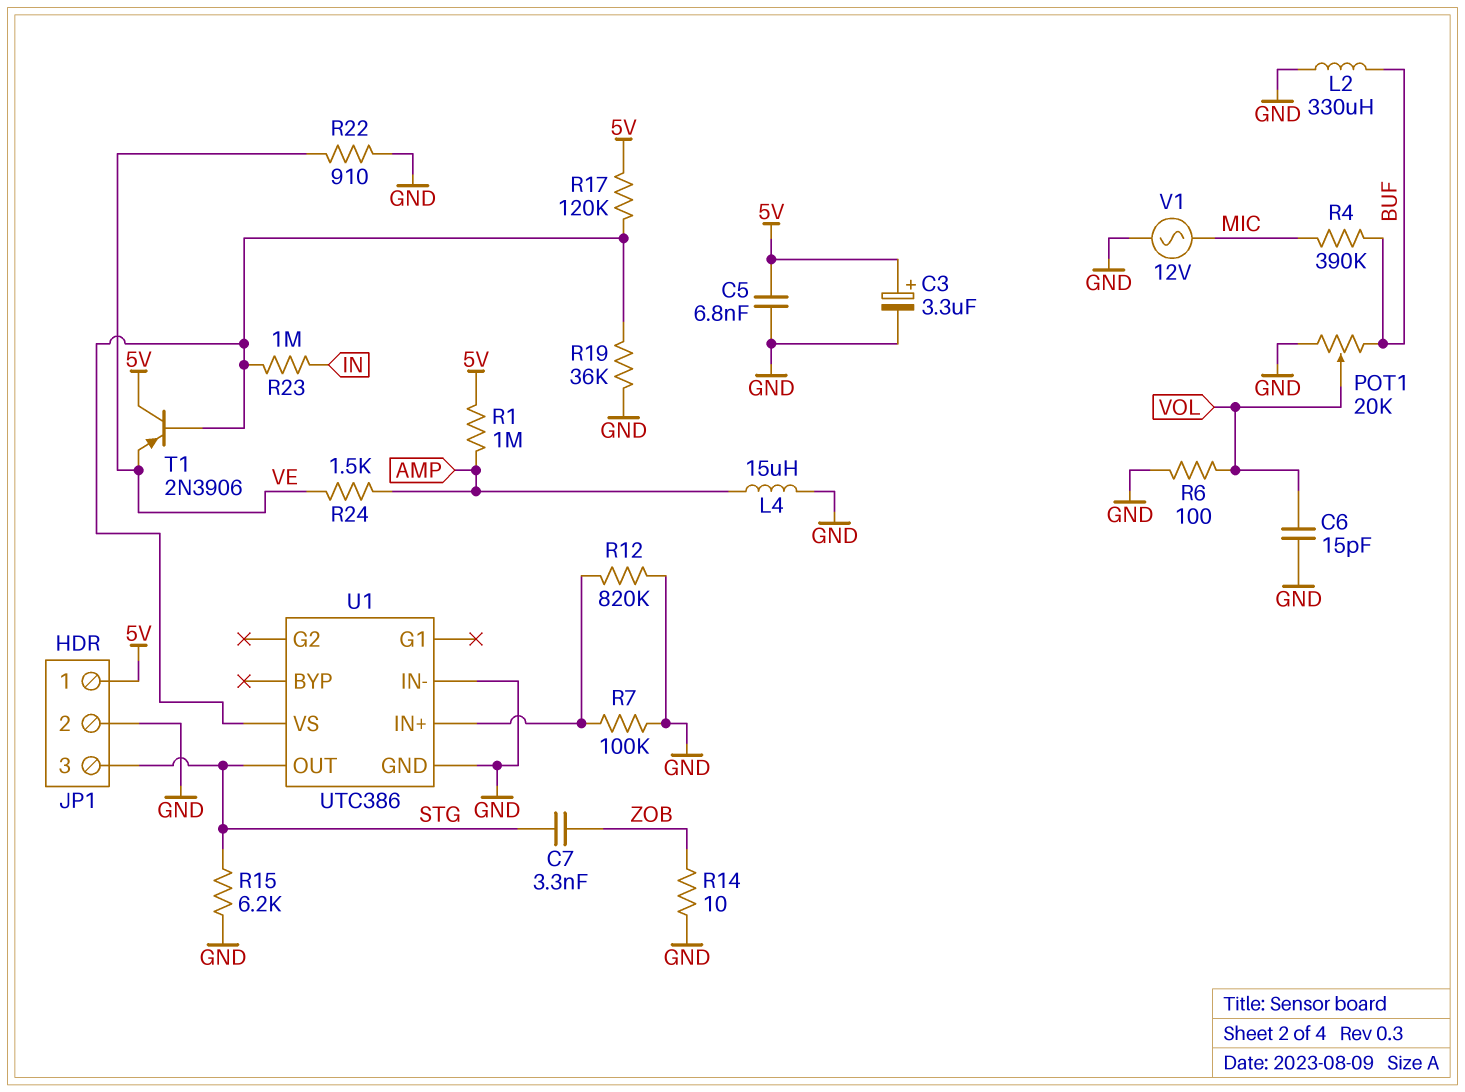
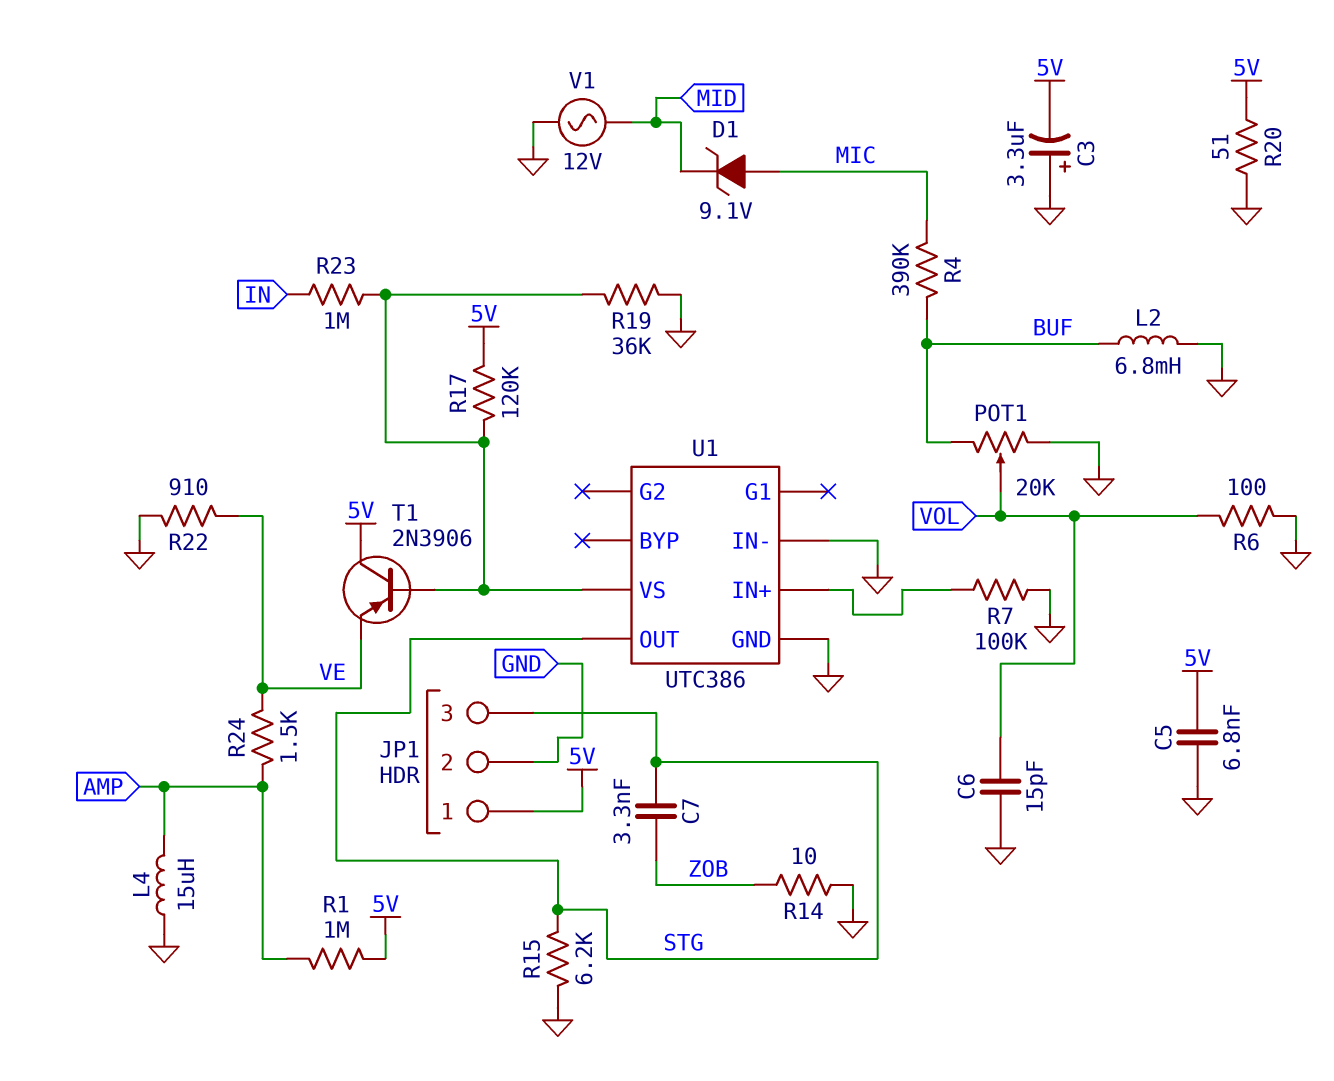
C3: 3.3uF (plus 5V, minus GND) -> 3.3uF (plus GND, minus 5V)
D1: none -> zener 9.1V (A MIC, K MID)
L2: 330uH (BUF, GND) -> 6.8mH (BUF, GND)
R12: 820k (GND, U1/IN+) -> none
R20: none -> 51 (5V, GND)
V1: AC 12V (GND, MIC) -> AC 12V (GND, MID)

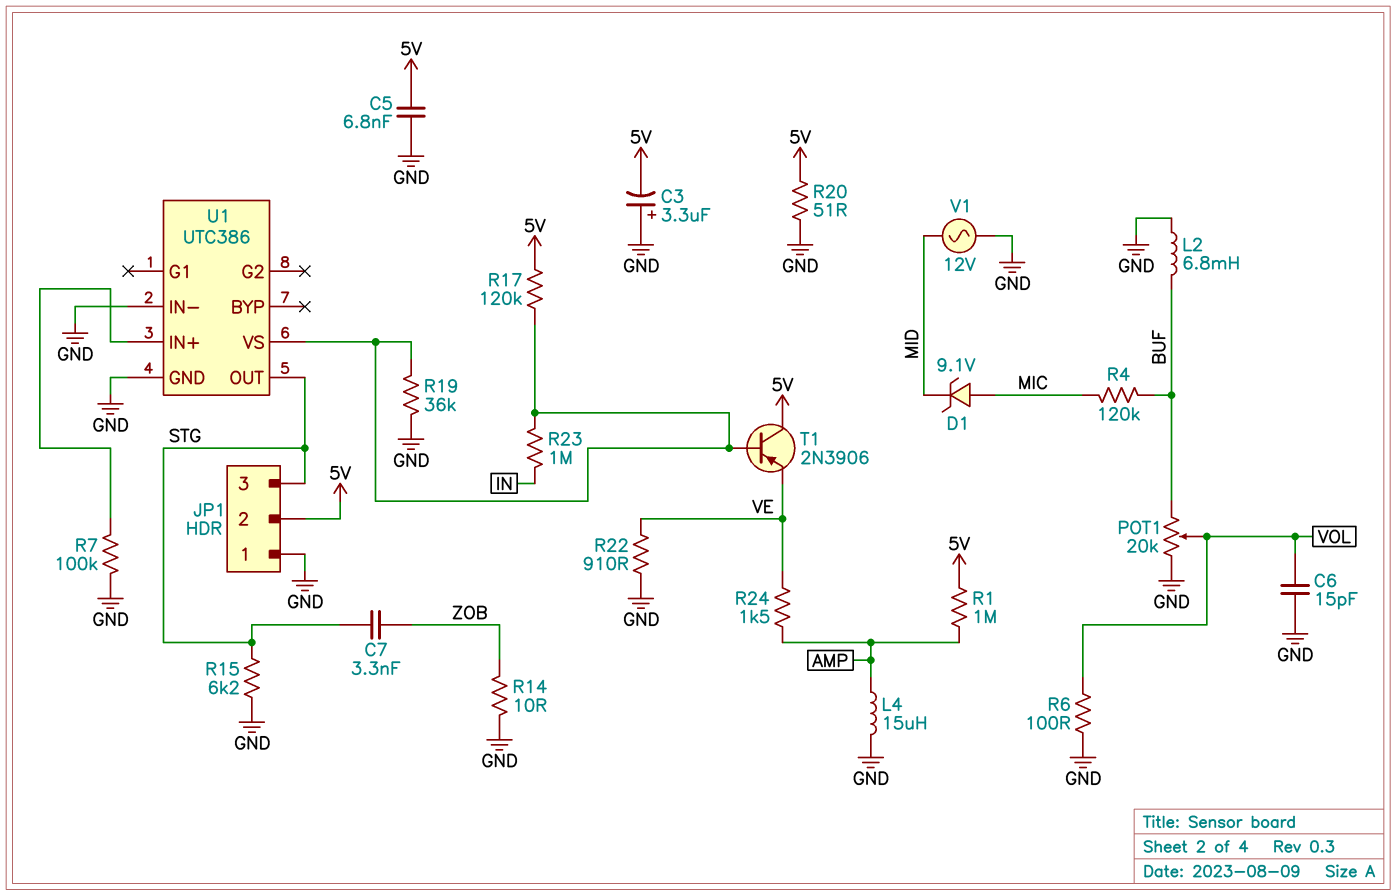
JP1 pin 1: 5V -> GND
JP1 pin 2: GND -> 5V
R4: 390k (BUF, MIC) -> 120k (BUF, MIC)

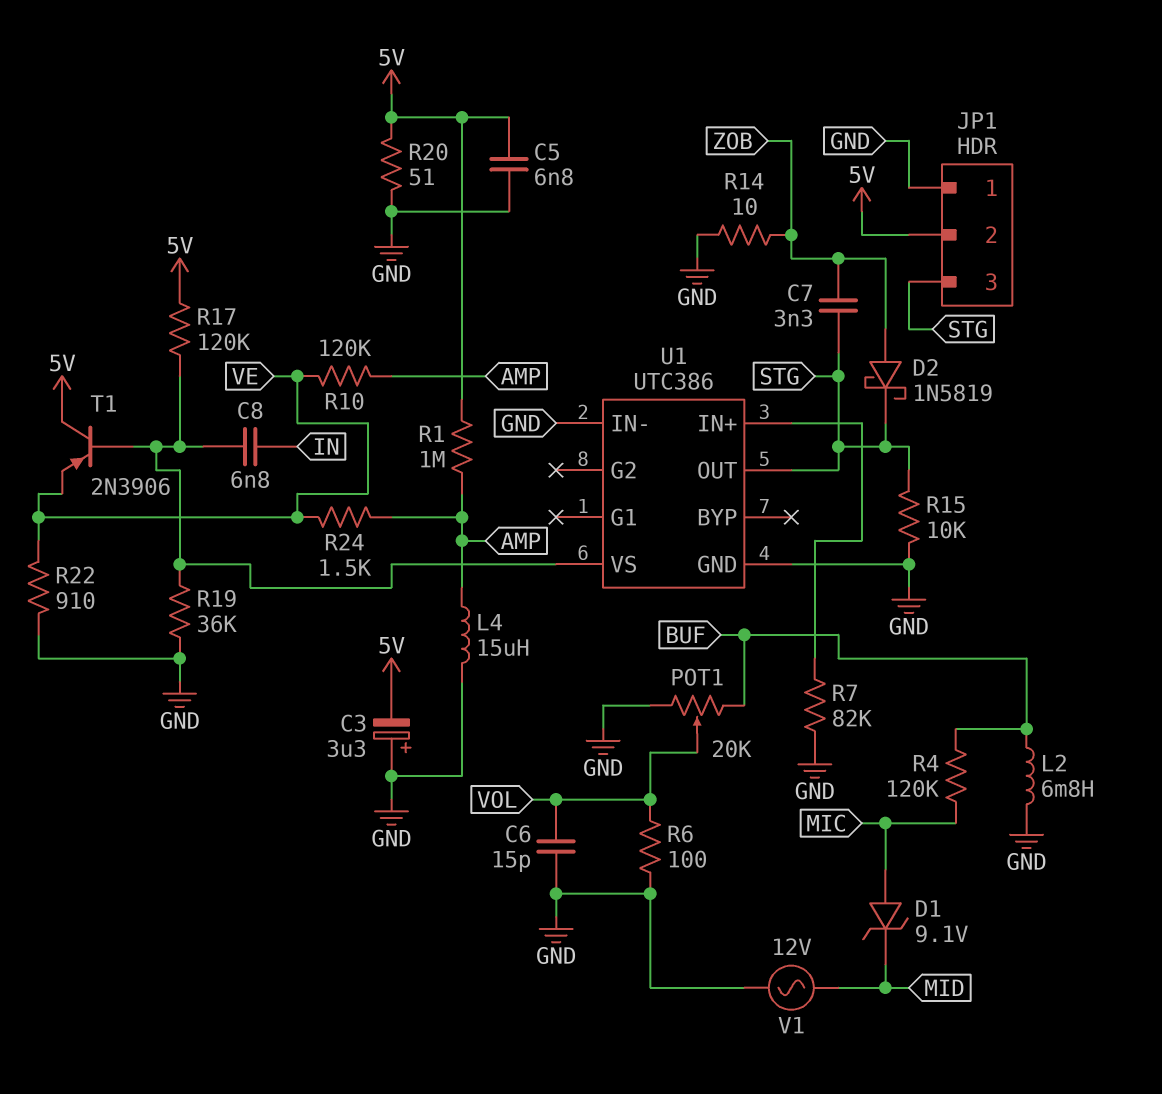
C8: none -> 6.8nF (IN, U1/VS)
D2: none -> schottky 1N5819 (A ZOB, K STG)
R7: 100k (GND, U1/IN+) -> 82k (GND, U1/IN+)
R10: none -> 120k (AMP, VE)
R15: 6.2k (GND, STG) -> 10k (GND, STG)
R23: 1M (IN, U1/VS) -> none

